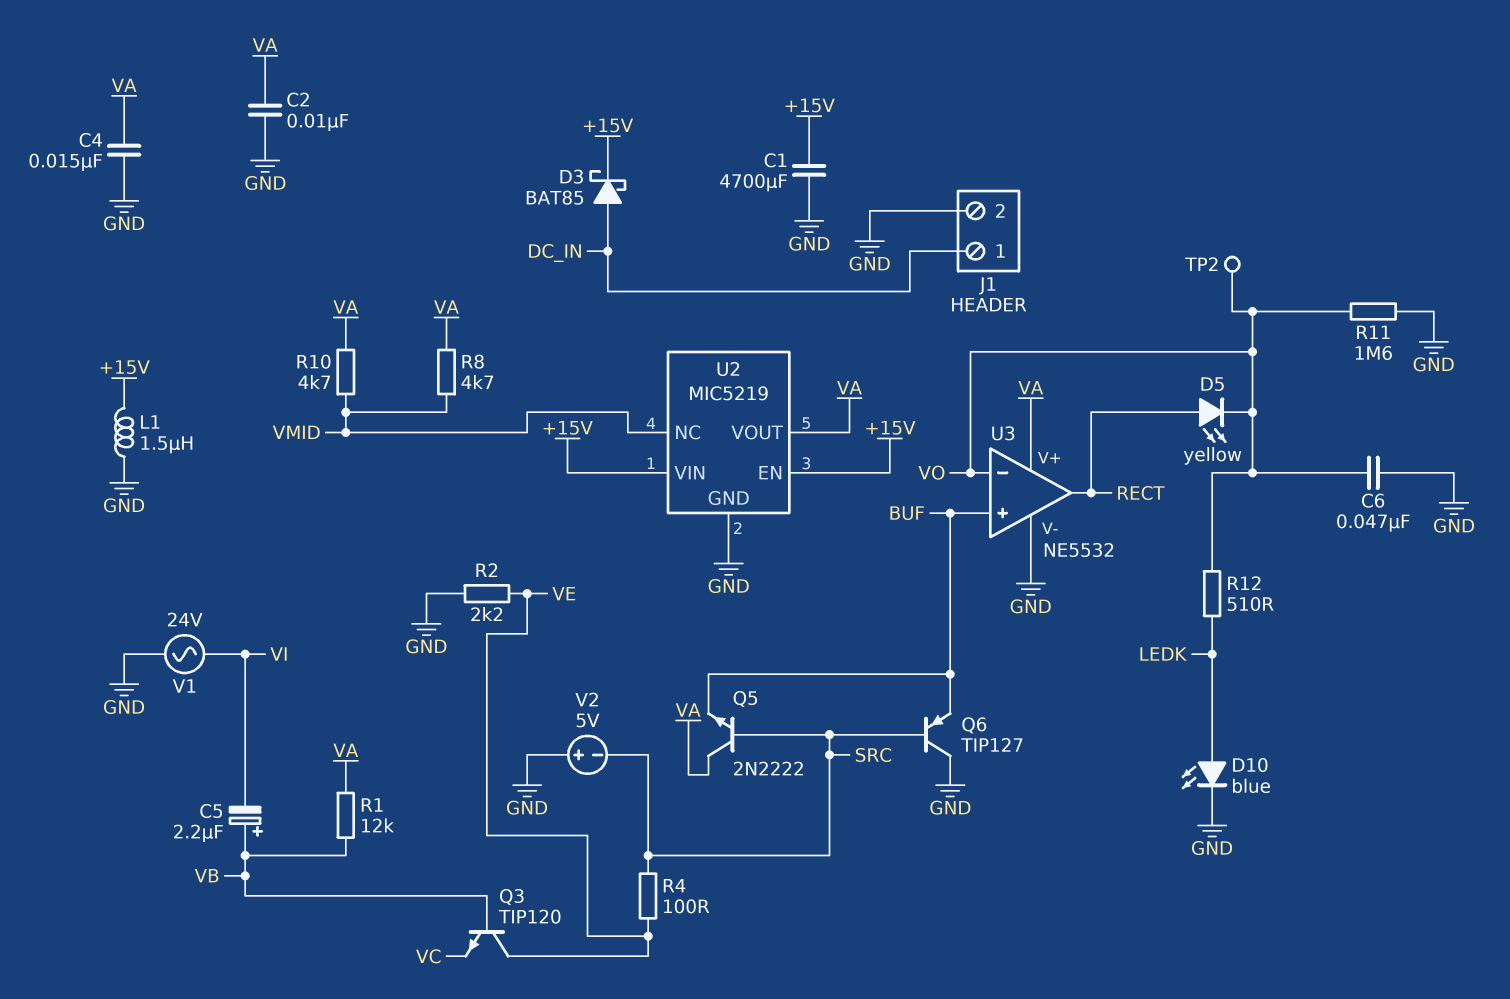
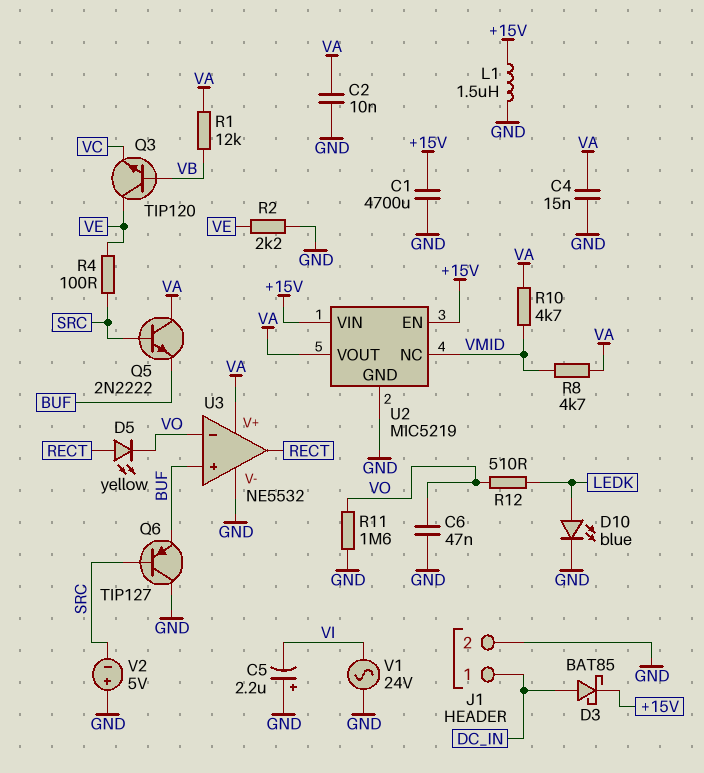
C5: 2.2uF (plus VB, minus VI) -> 2.2uF (plus GND, minus VI)
TP2: test point (VO) -> none

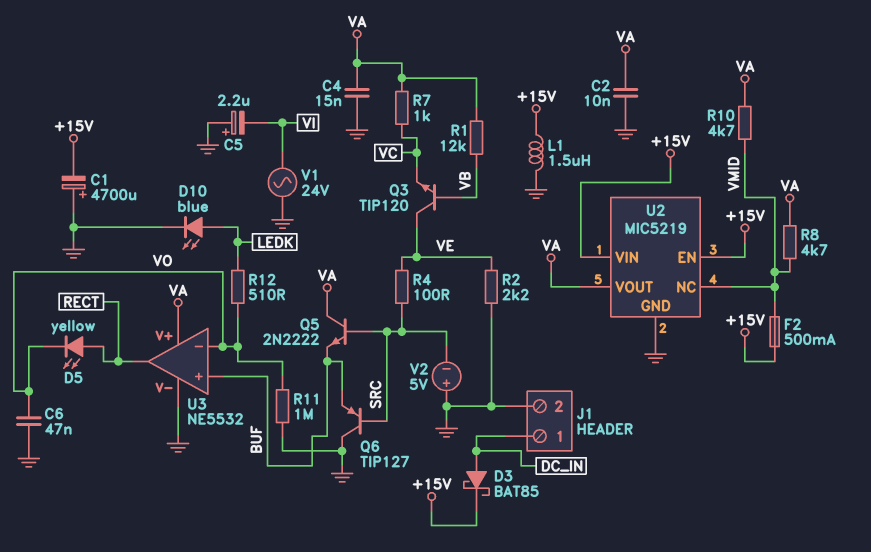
C1: 4700uF (+15V, GND) -> 4700uF (plus GND, minus +15V)
F2: none -> 500mA (+15V, VMID)
R7: none -> 1k (VA, VC)
R11: 1.6M (GND, VO) -> 1M (GND, VO)

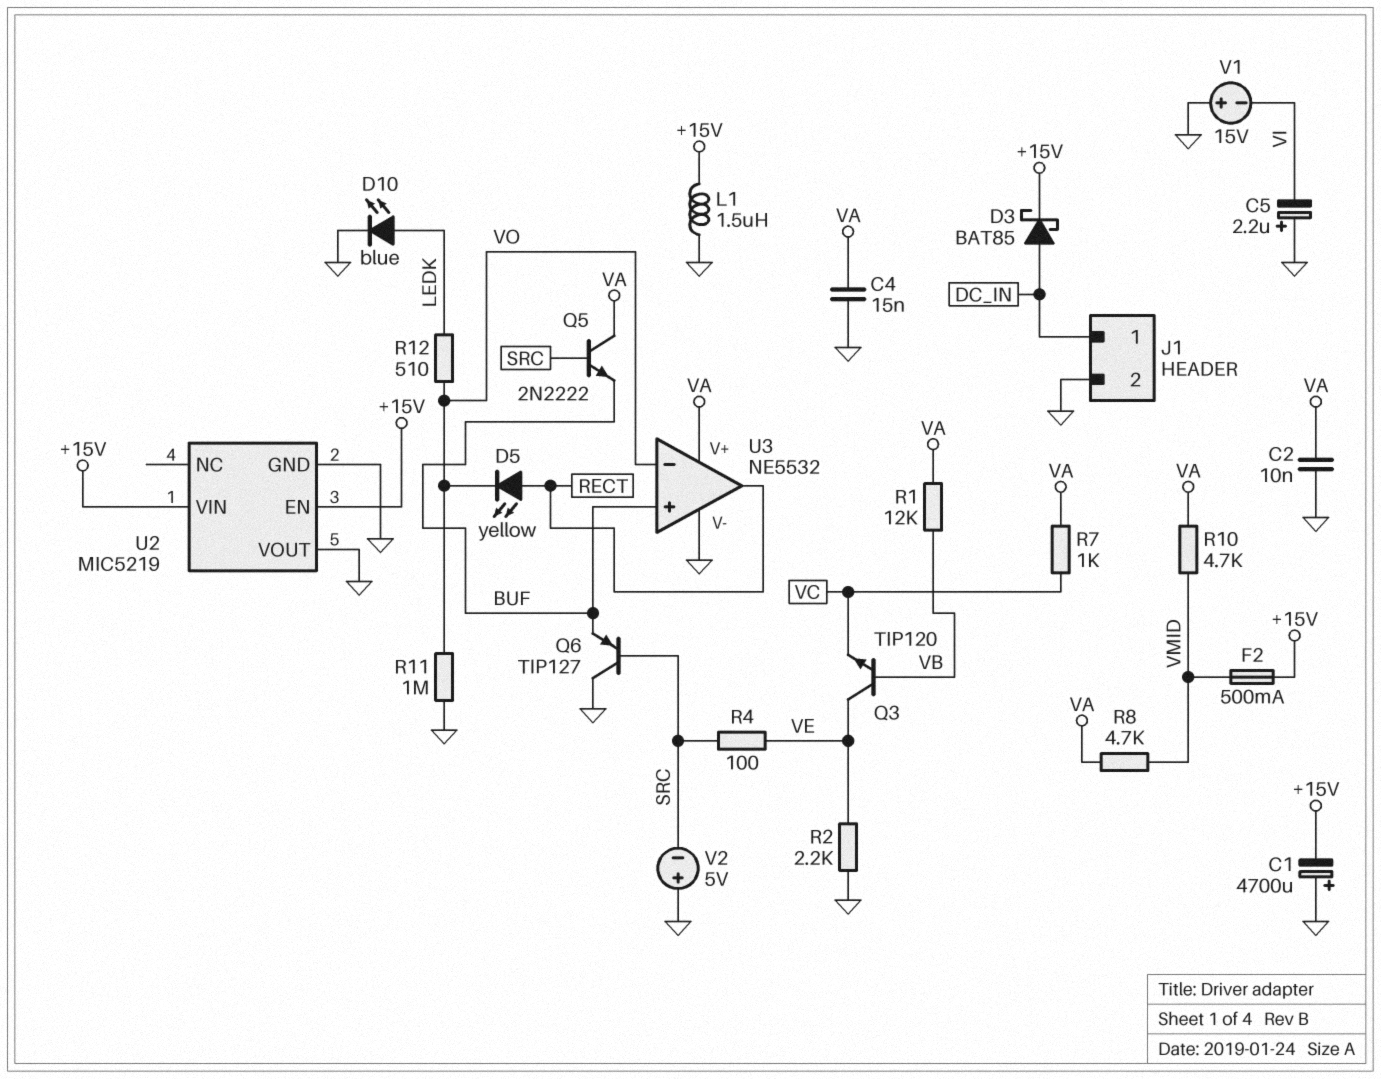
C6: 47nF (GND, VO) -> none
U2 pin NC: VMID -> none
U2 pin VOUT: VA -> GND
V1: AC 24V (GND, VI) -> 15V (plus GND, minus VI)

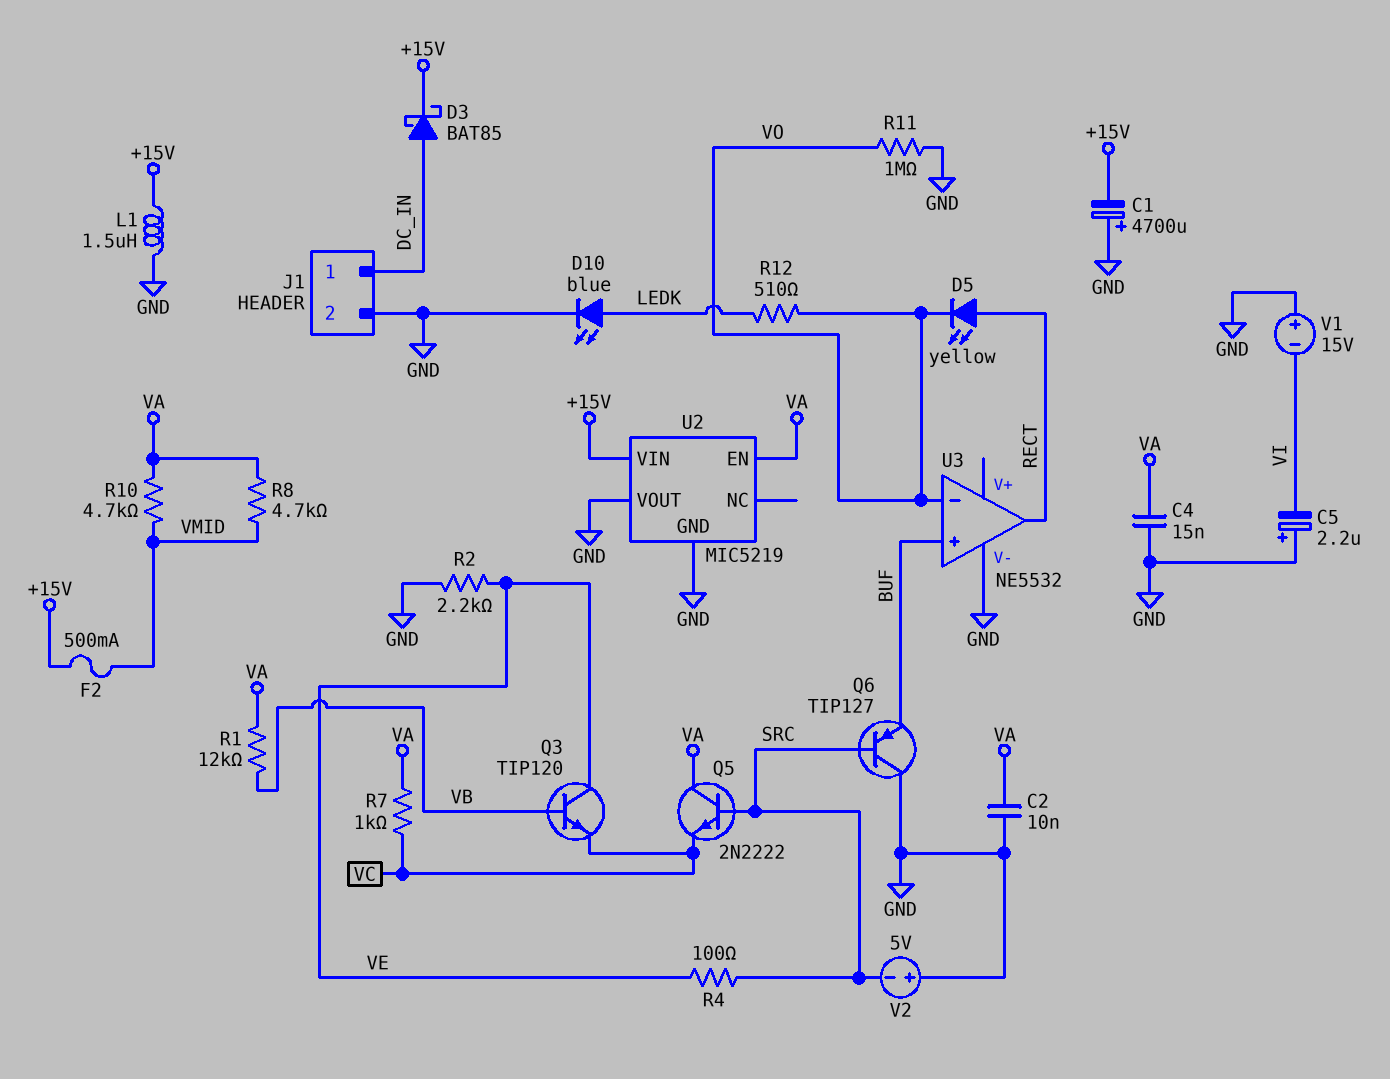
Q5: NPN 2N2222 (B SRC, C VA, E BUF) -> NPN 2N2222 (B SRC, C VA, E VC)
U2 pin EN: +15V -> VA
U3 pin V+: VA -> none

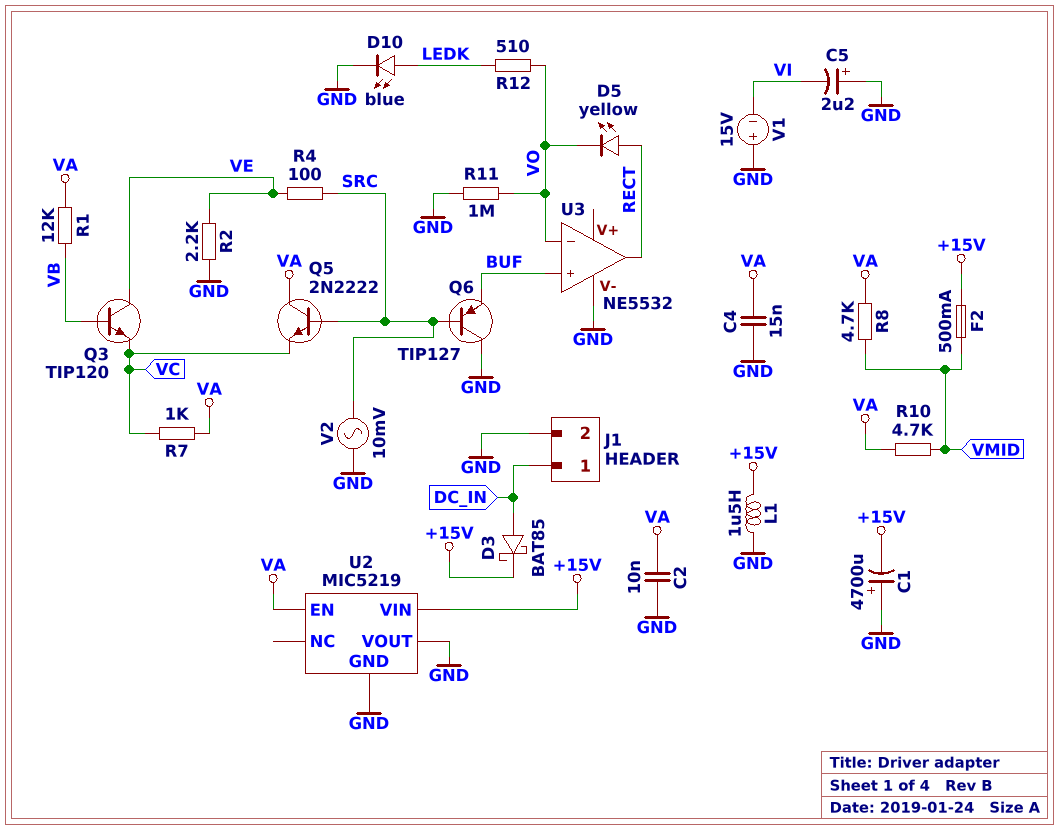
V2: 5V (plus GND, minus SRC) -> AC 10mV (GND, SRC)

